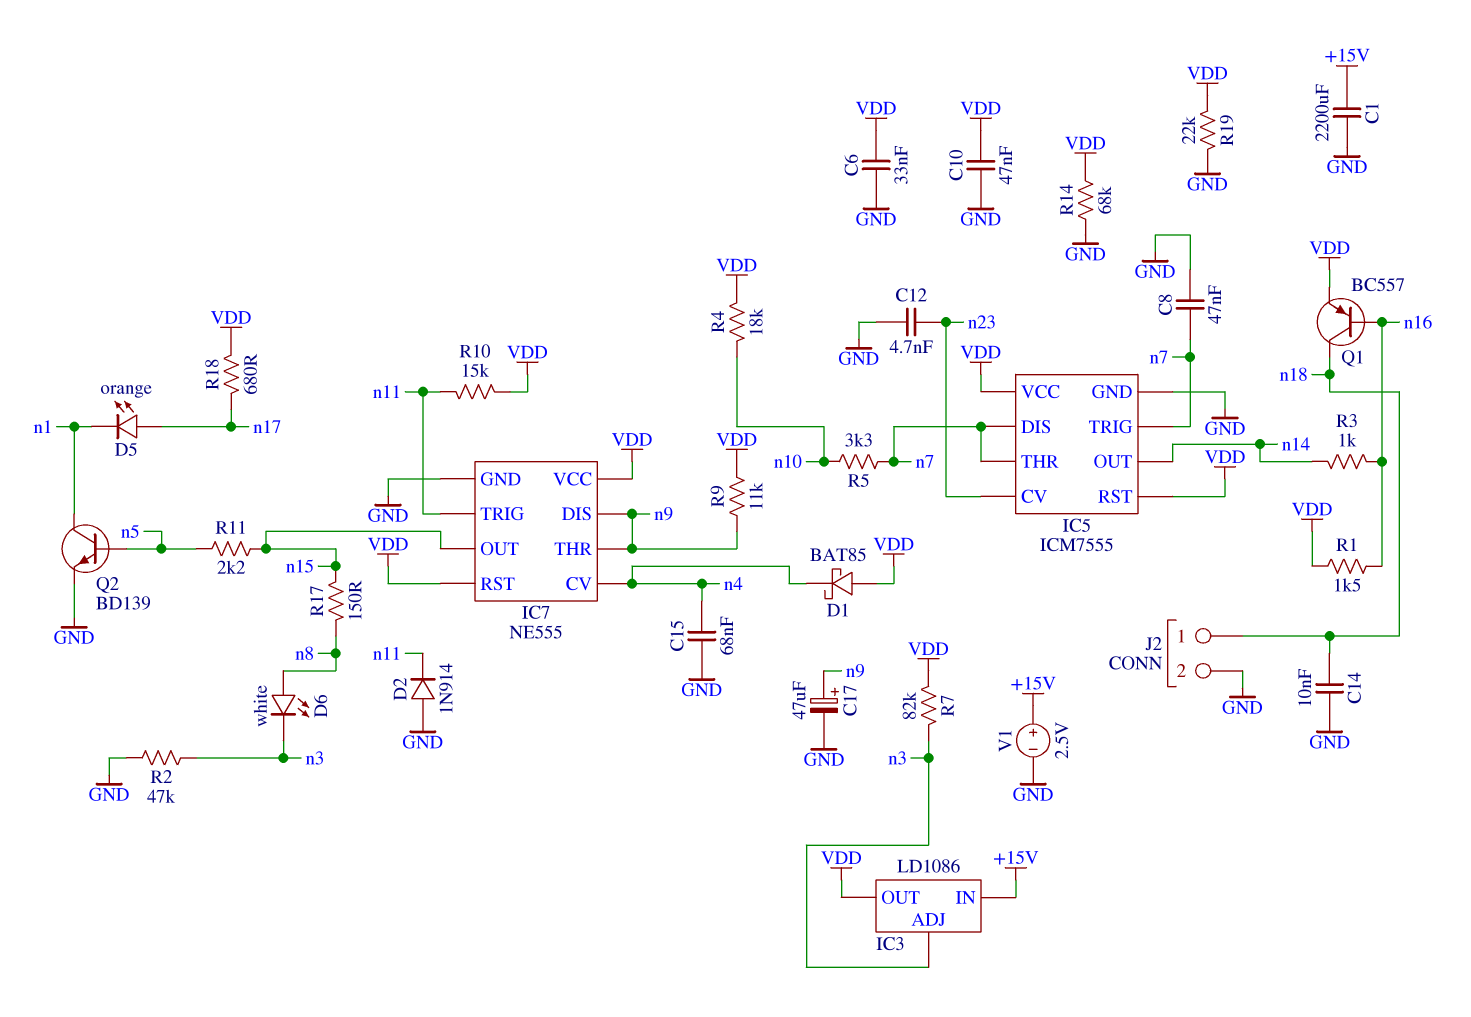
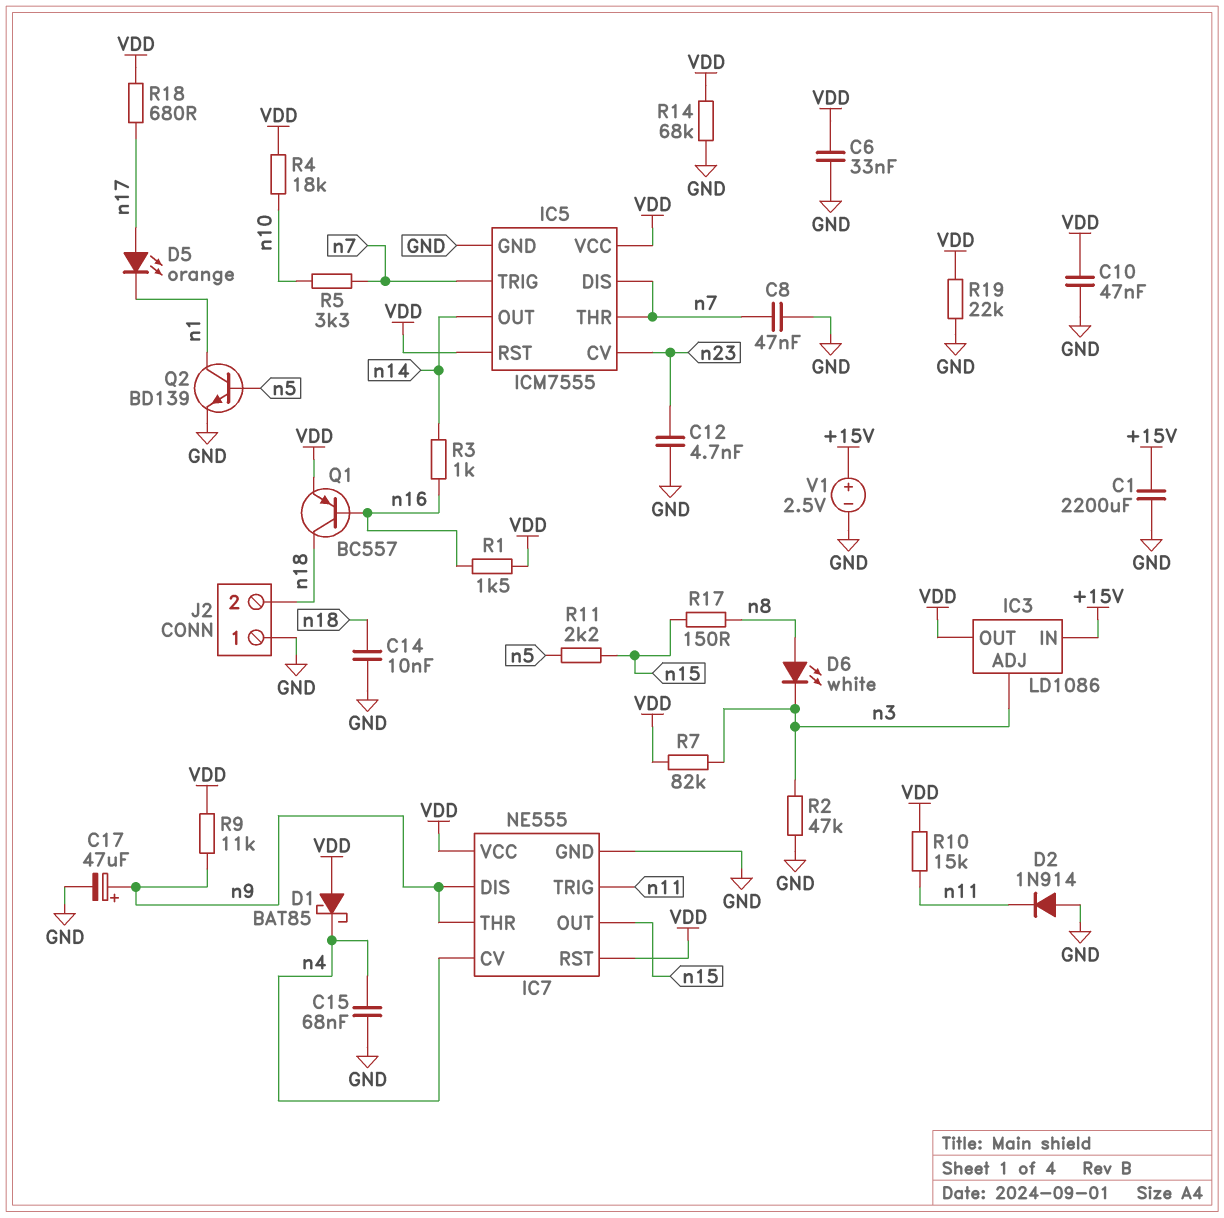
J2 pin 1: n18 -> GND
J2 pin 2: GND -> n18

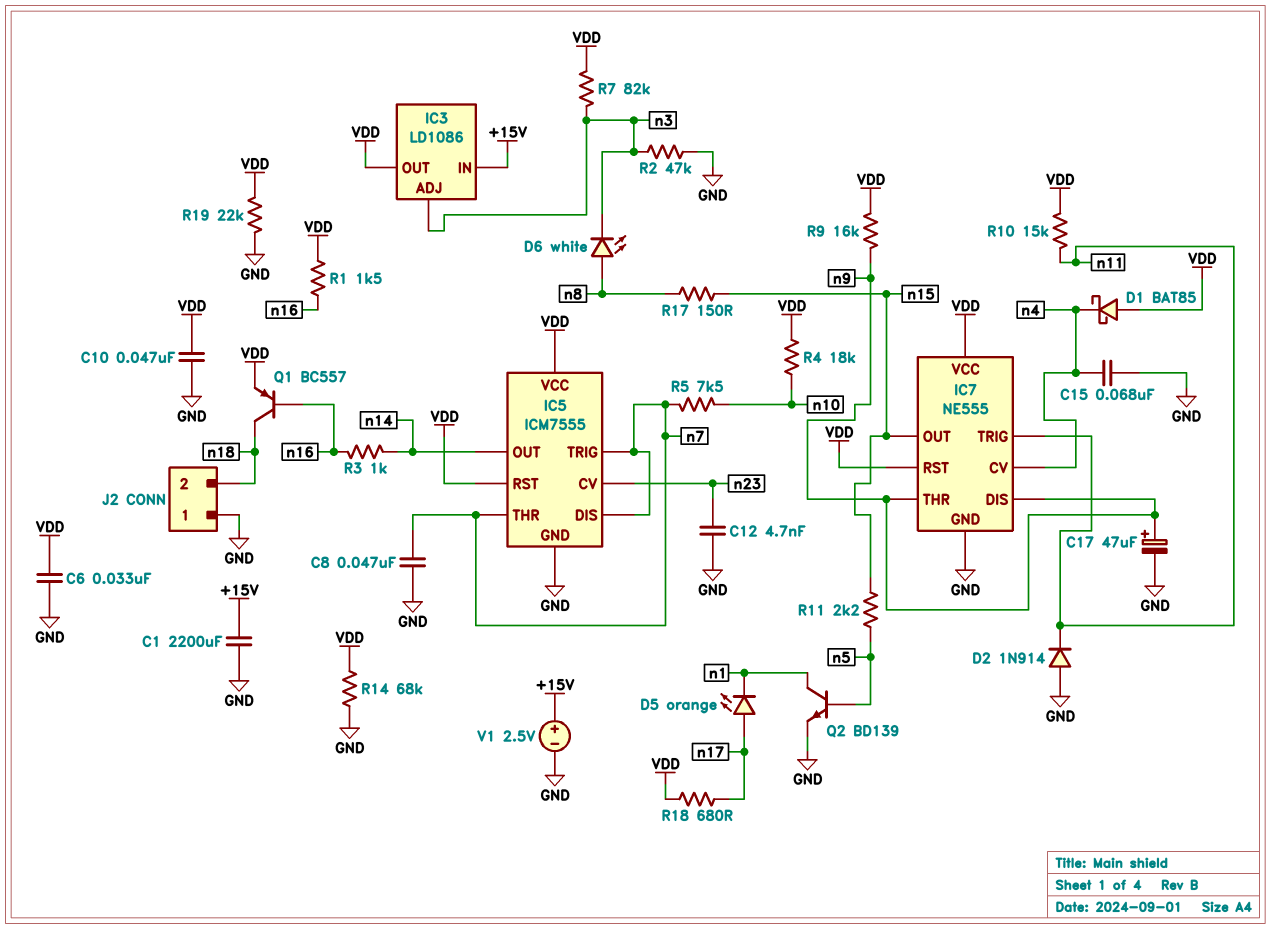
C14: 10nF (GND, n18) -> none
R5: 3.3k (n7, n10) -> 7.5k (n7, n10)
R9: 11k (VDD, n9) -> 16k (VDD, n9)

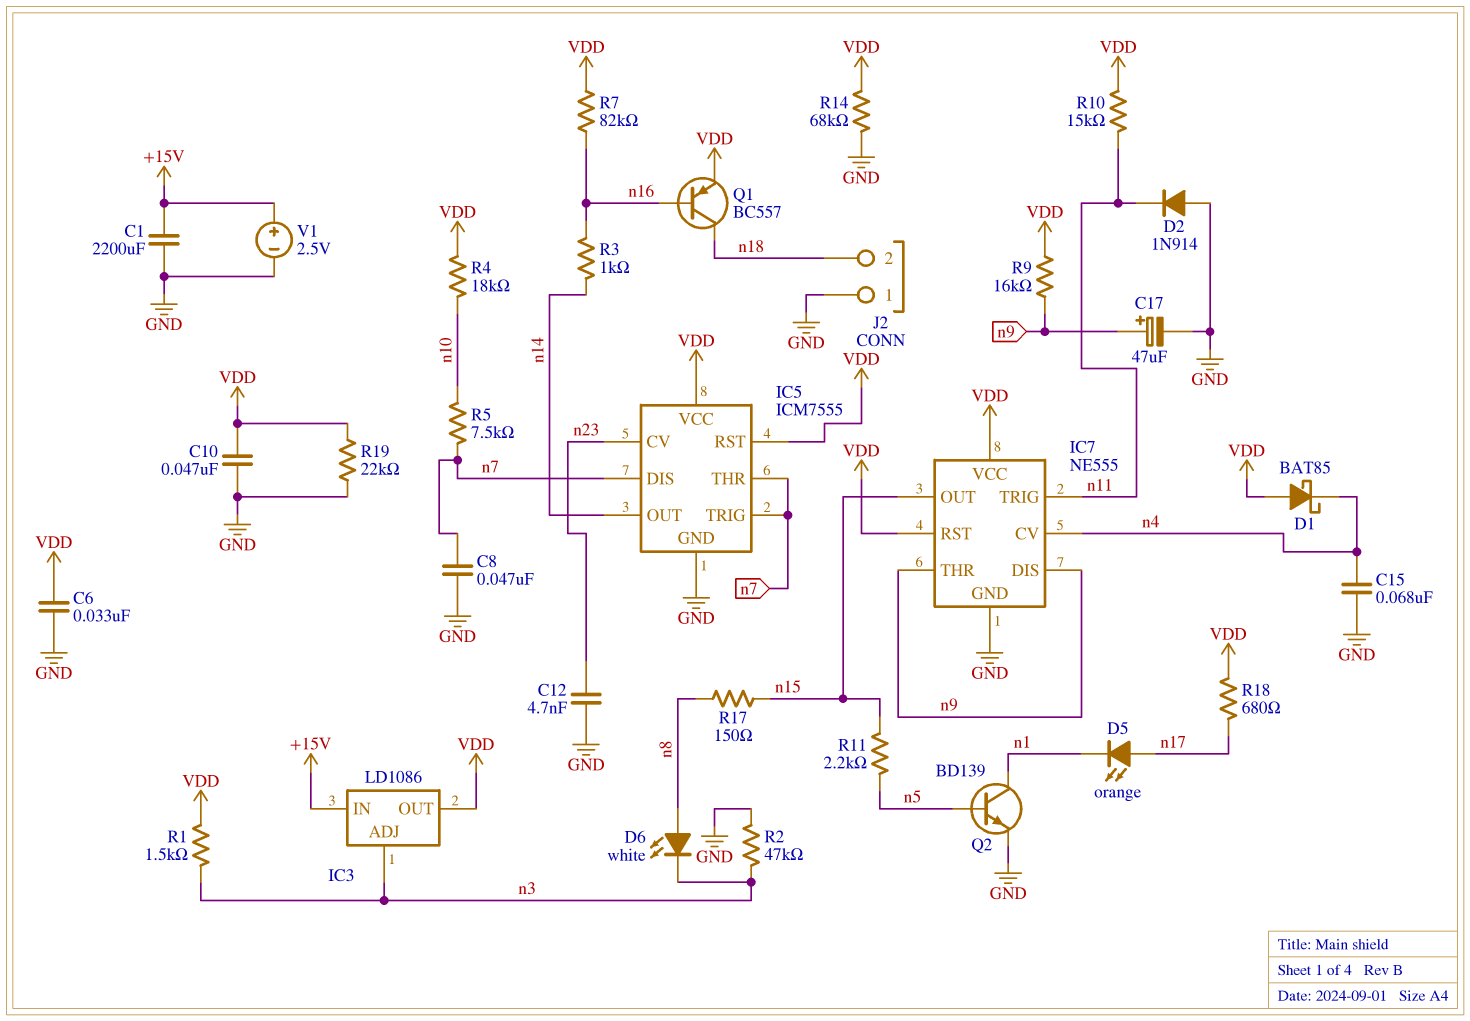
R1: 1.5k (VDD, n16) -> 1.5k (VDD, n3)
R7: 82k (VDD, n3) -> 82k (VDD, n16)

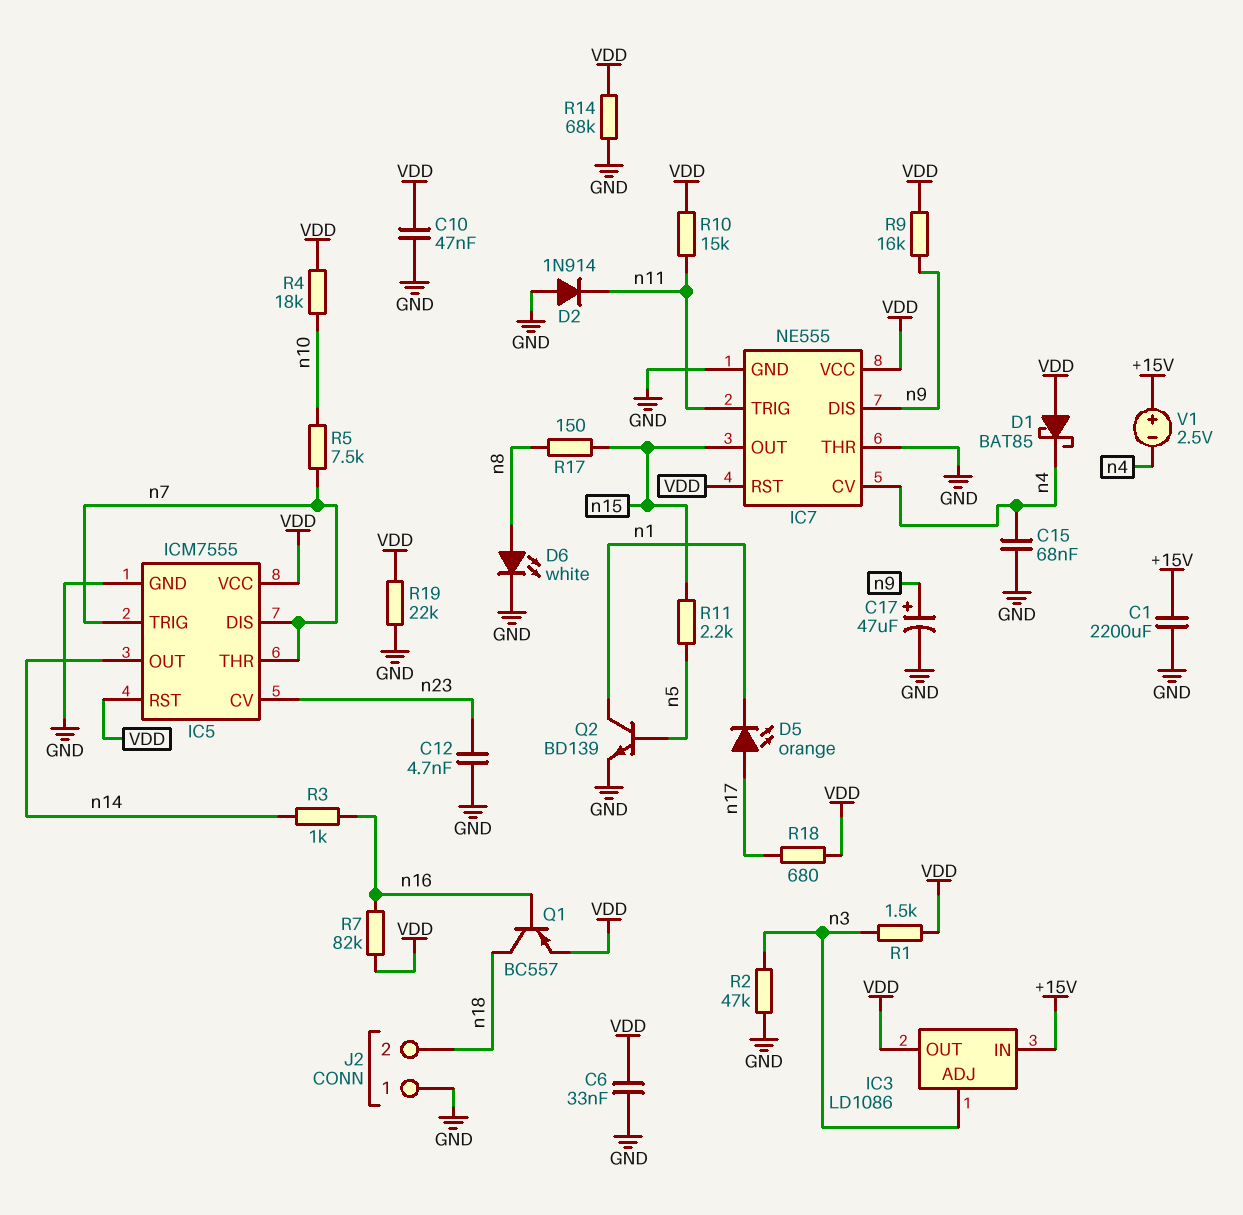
C8: 47nF (GND, n7) -> none
D6: LED white (A n8, K n3) -> LED white (A n8, K GND)
IC7 pin THR: n9 -> GND
V1: 2.5V (plus +15V, minus GND) -> 2.5V (plus +15V, minus n4)

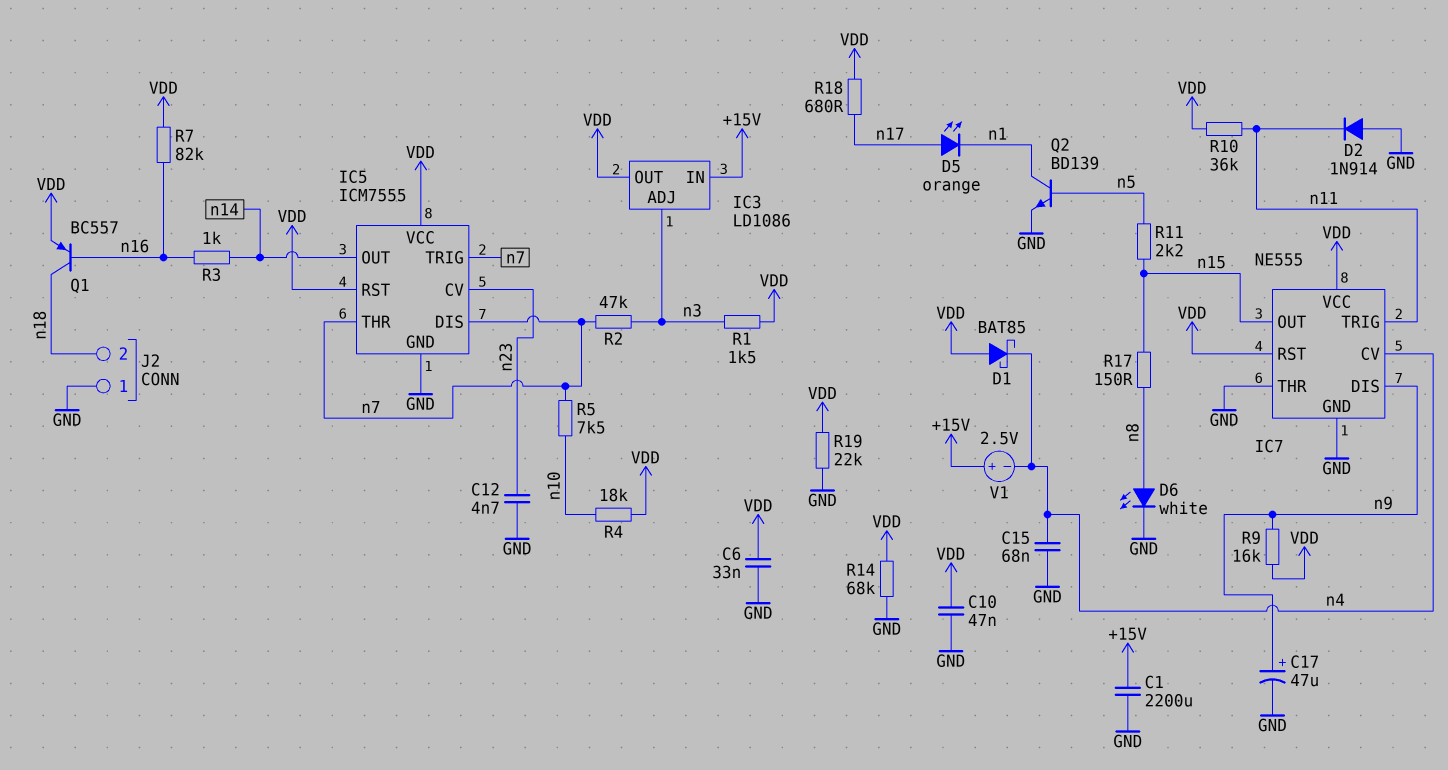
R2: 47k (GND, n3) -> 47k (n3, n7)
R10: 15k (VDD, n11) -> 36k (VDD, n11)

